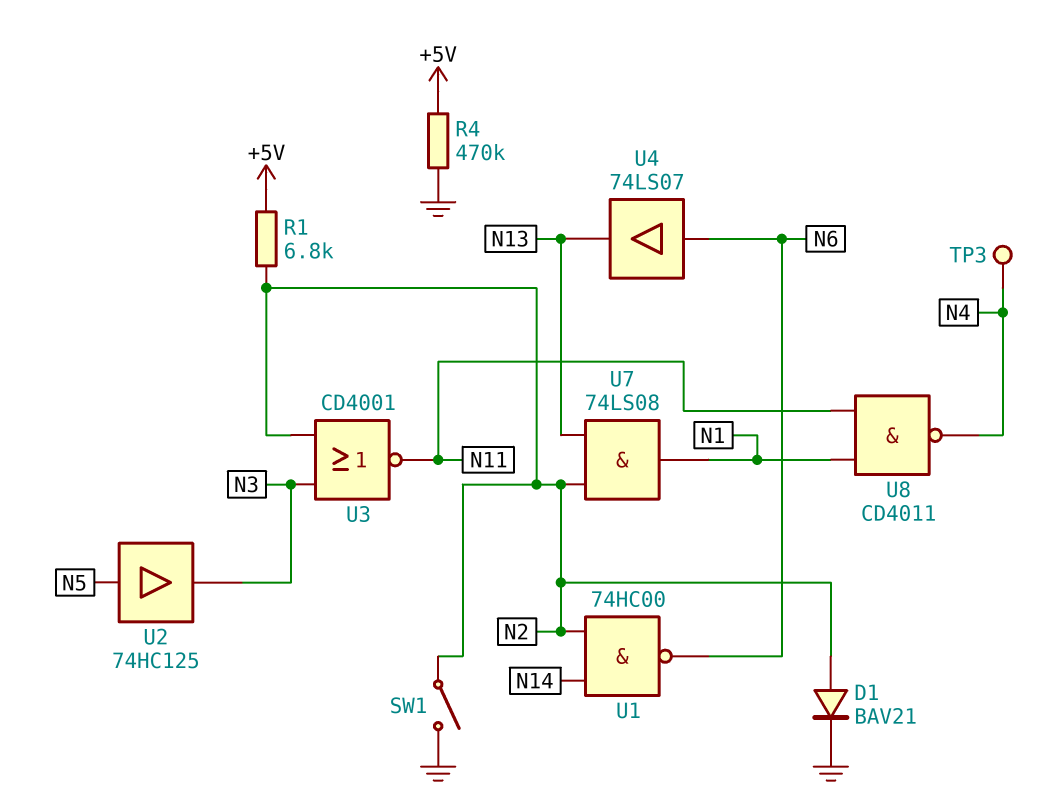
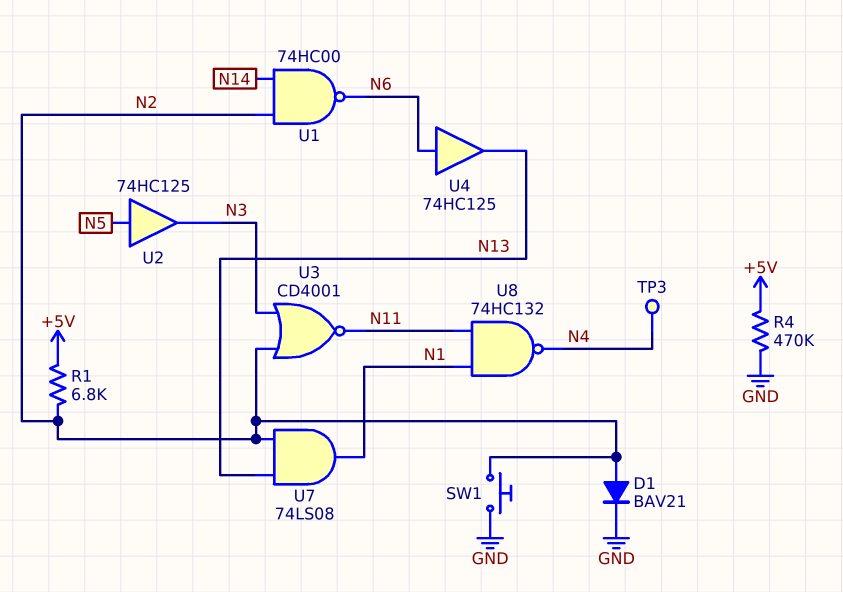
SW1: switch (GND, N2) -> button (GND, N2)
U4: buffer 74LS07 (in N6, out N13) -> buffer 74HC125 (in N6, out N13)
U8: NAND CD4011 (in N1, in N11, out N4) -> NAND 74HC132 (in N1, in N11, out N4)

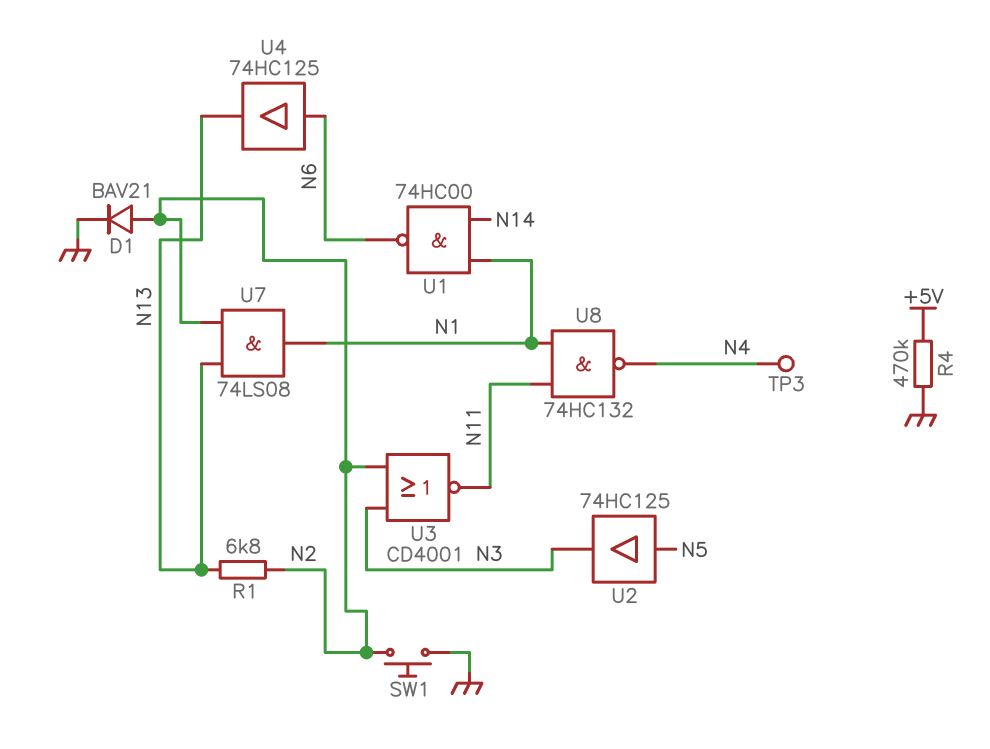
R1: 6.8k (+5V, N2) -> 6.8k (N2, N13)
U1: NAND 74HC00 (in N2, in N14, out N6) -> NAND 74HC00 (in N1, in N14, out N6)

